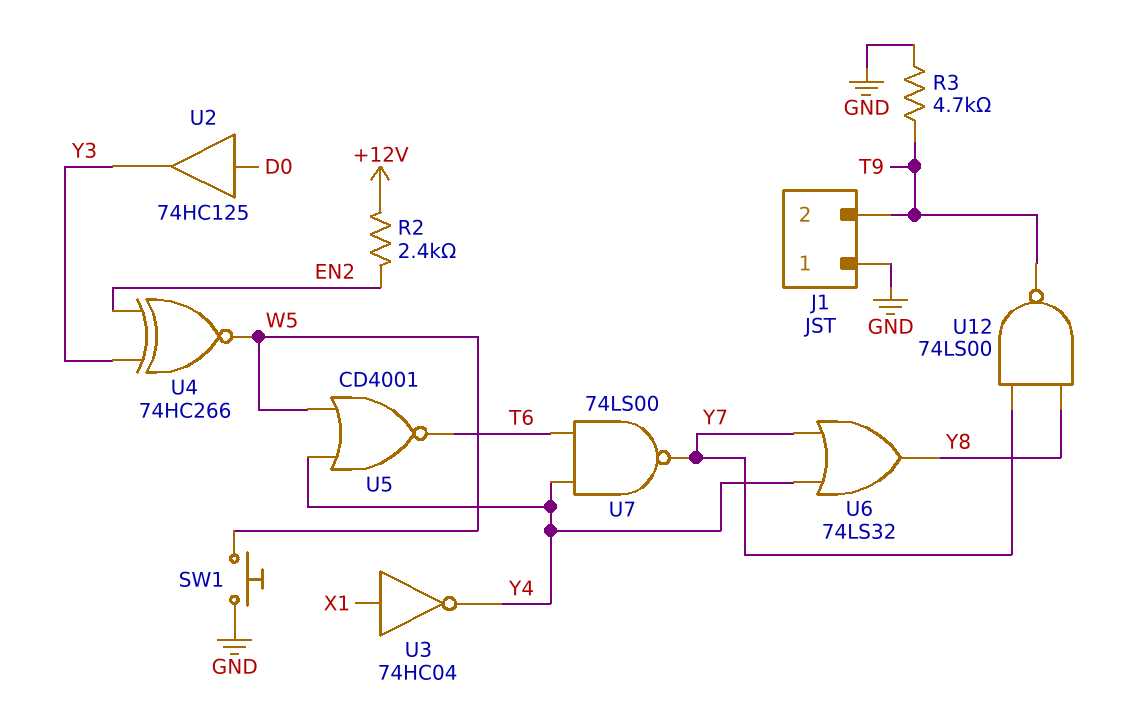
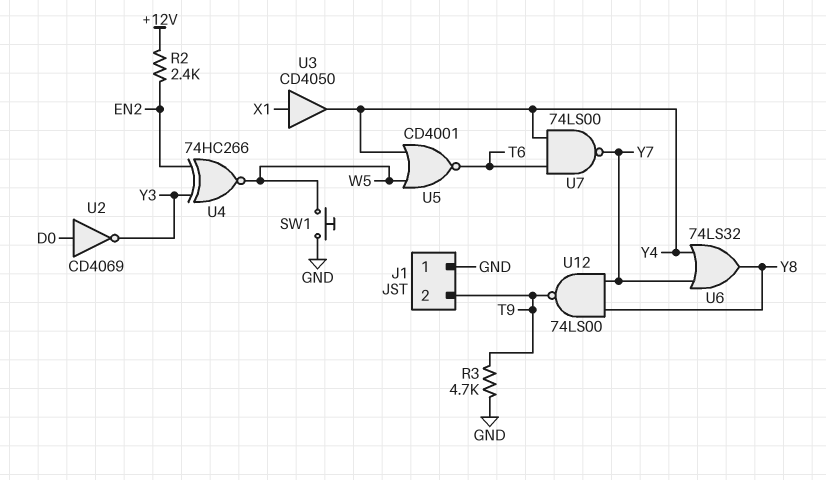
U2: buffer 74HC125 (in D0, out Y3) -> NOT CD4069 (in D0, out Y3)
U3: NOT 74HC04 (in X1, out Y4) -> buffer CD4050 (in X1, out Y4)

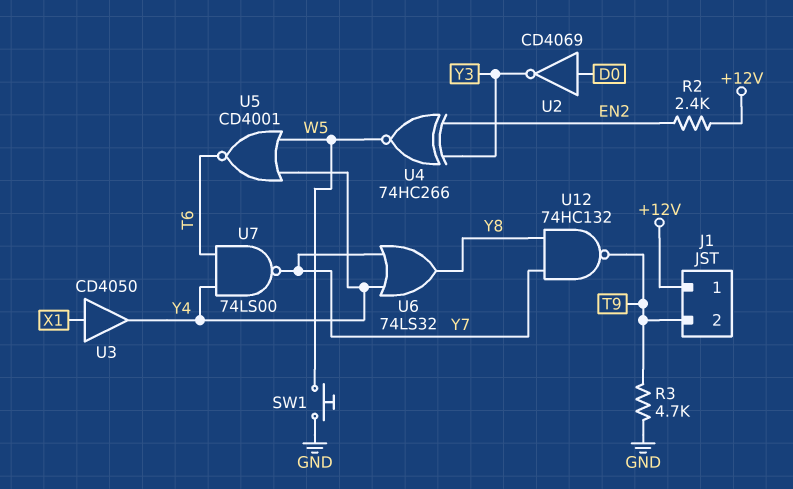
J1 pin 1: GND -> +12V
U12: NAND 74LS00 (in Y7, in Y8, out T9) -> NAND 74HC132 (in Y7, in Y8, out T9)

